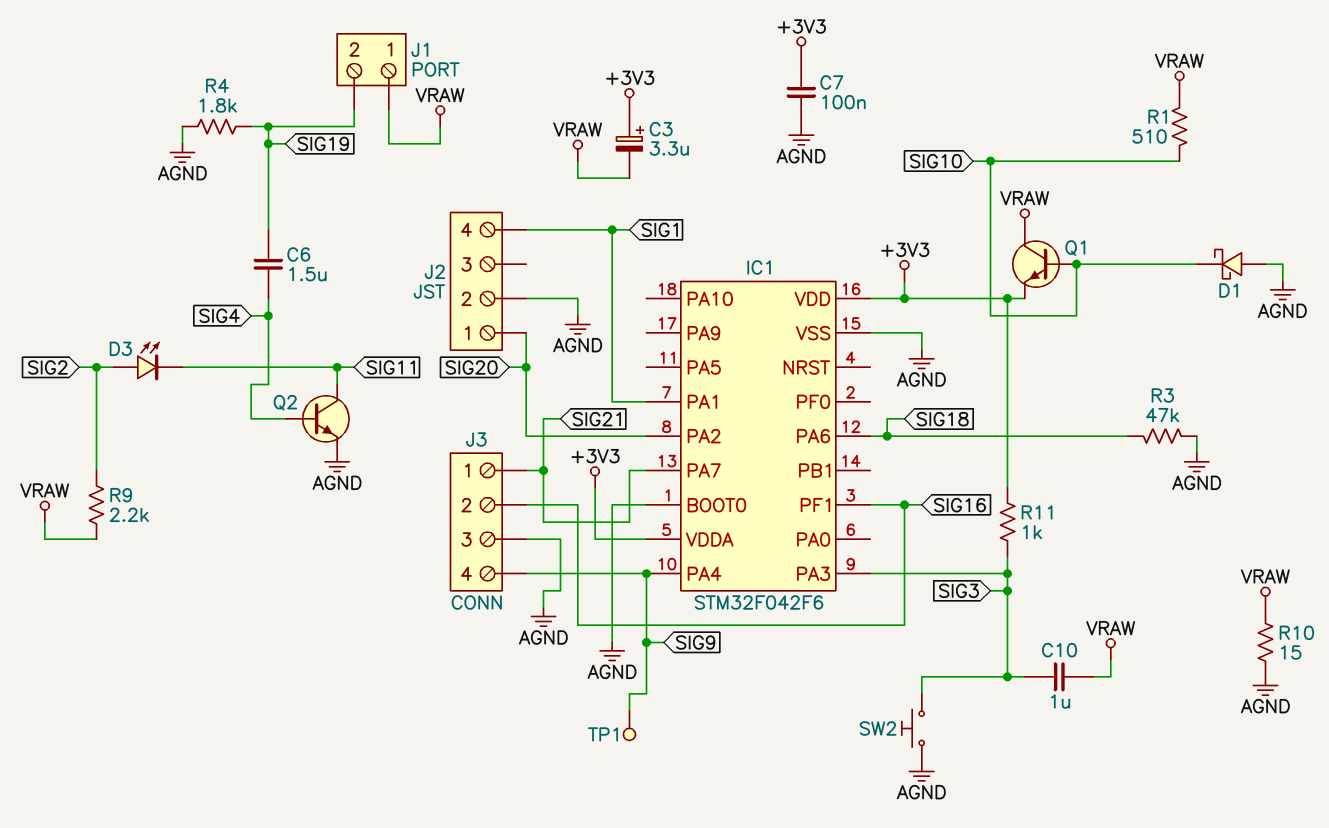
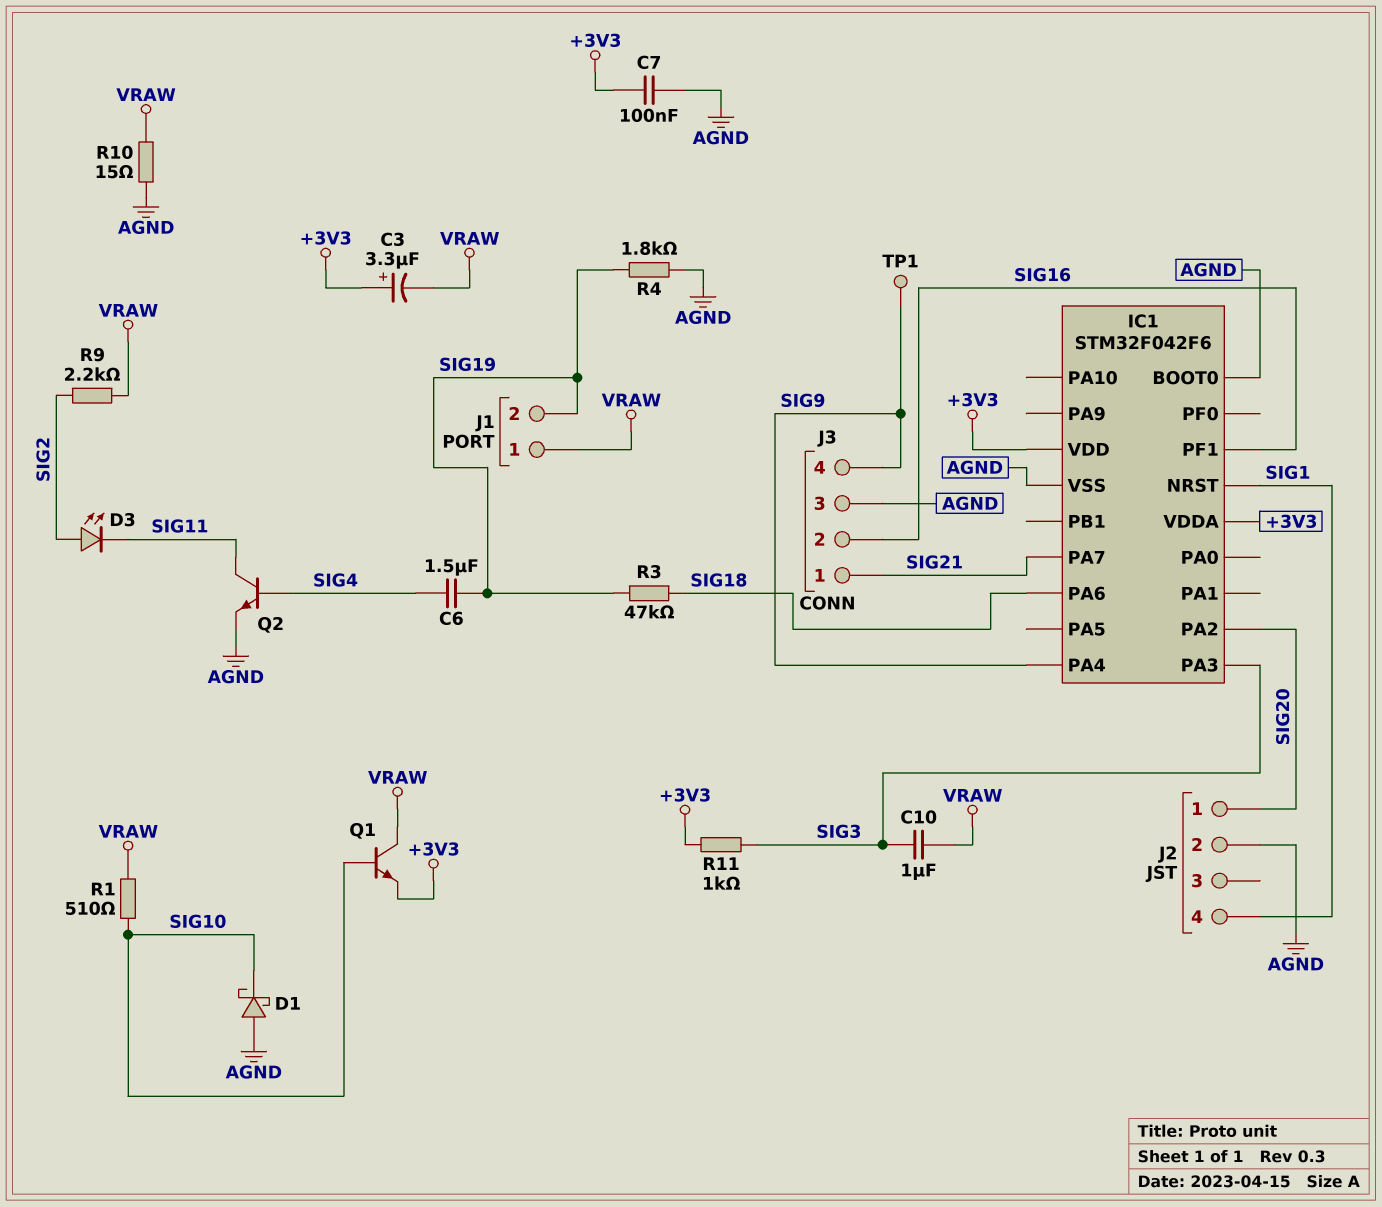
IC1 pin NRST: none -> SIG1
IC1 pin PA1: SIG1 -> none
R3: 47k (AGND, SIG18) -> 47k (SIG18, SIG19)
SW2: button (AGND, SIG3) -> none

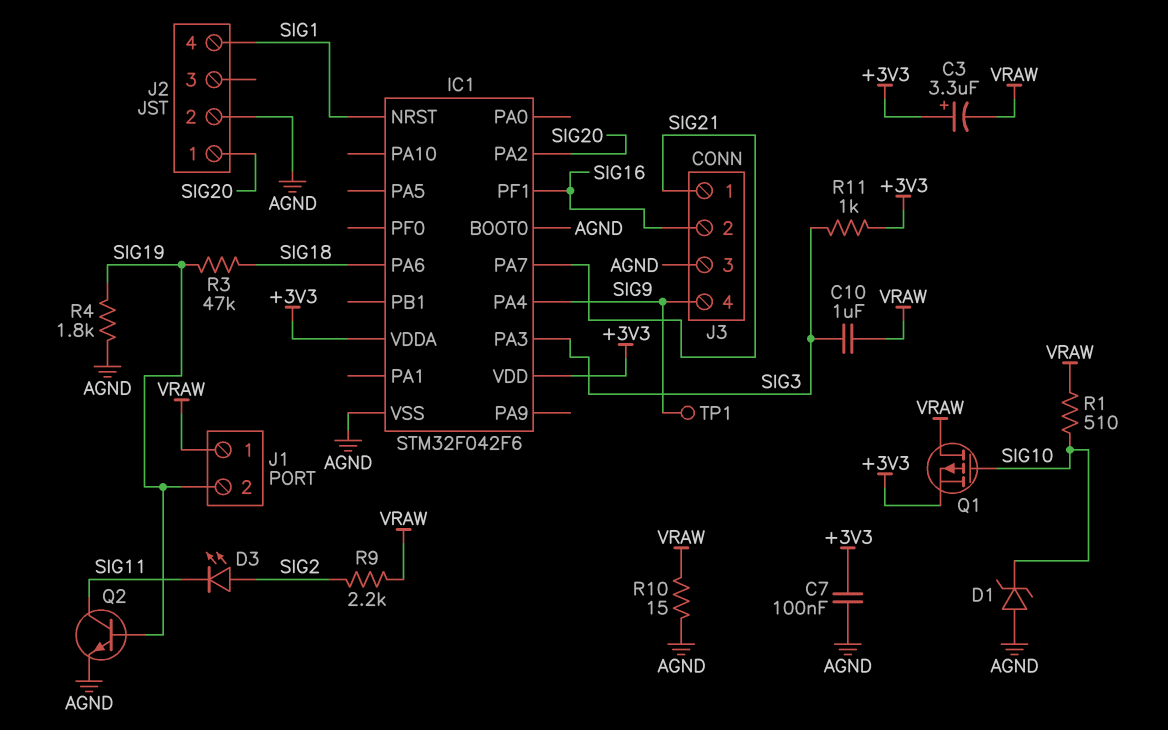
C6: 1.5uF (SIG4, SIG19) -> none
D1: schottky (A AGND, K SIG10) -> zener (A AGND, K SIG10)
Q1: NPN (B SIG10, C VRAW, E +3V3) -> PMOS (G SIG10, D VRAW, S +3V3)
Q2: NPN (B SIG4, C SIG11, E AGND) -> NPN (B SIG19, C SIG11, E AGND)

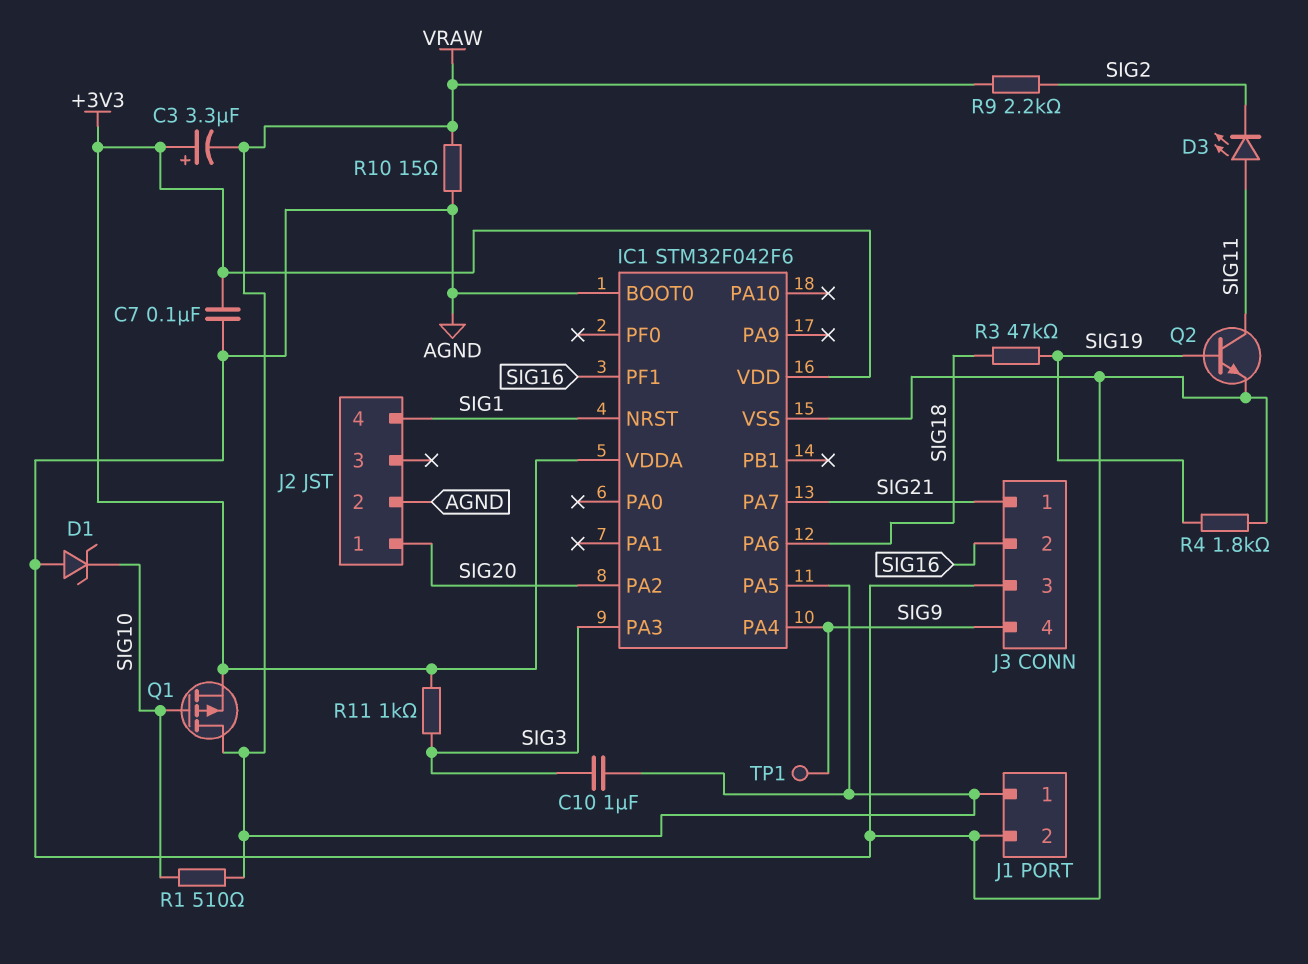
D3: LED (A SIG2, K SIG11) -> LED (A SIG11, K SIG2)
IC1 pin PA5: none -> VRAW
J1 pin 2: SIG19 -> AGND

